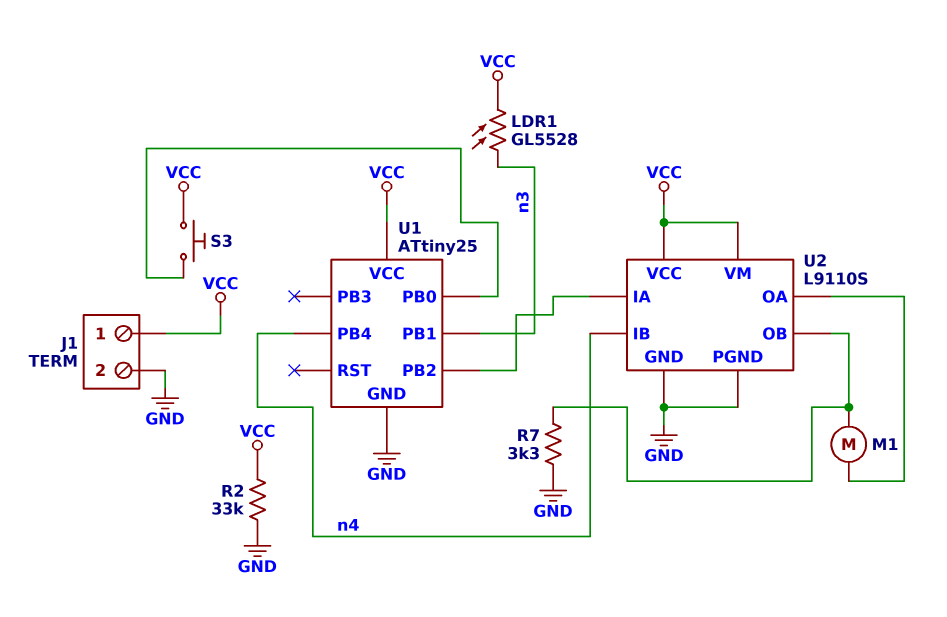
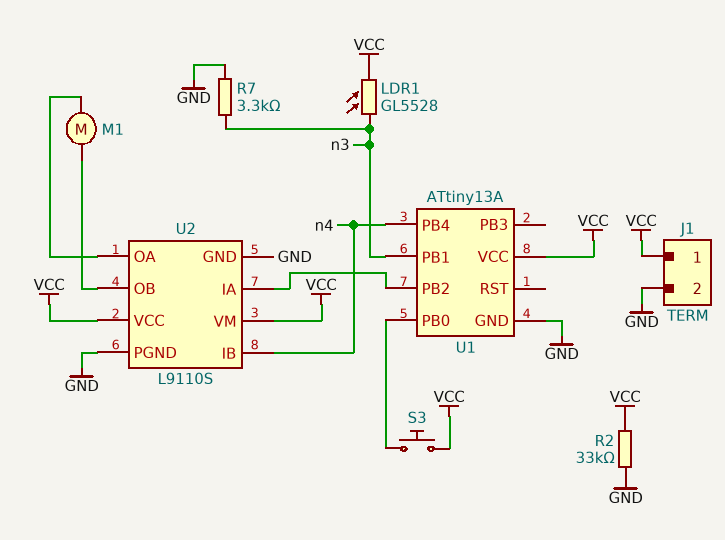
R7: 3.3k (GND, U2/OB) -> 3.3k (GND, n3)
U1: ATtiny25 -> ATtiny13A

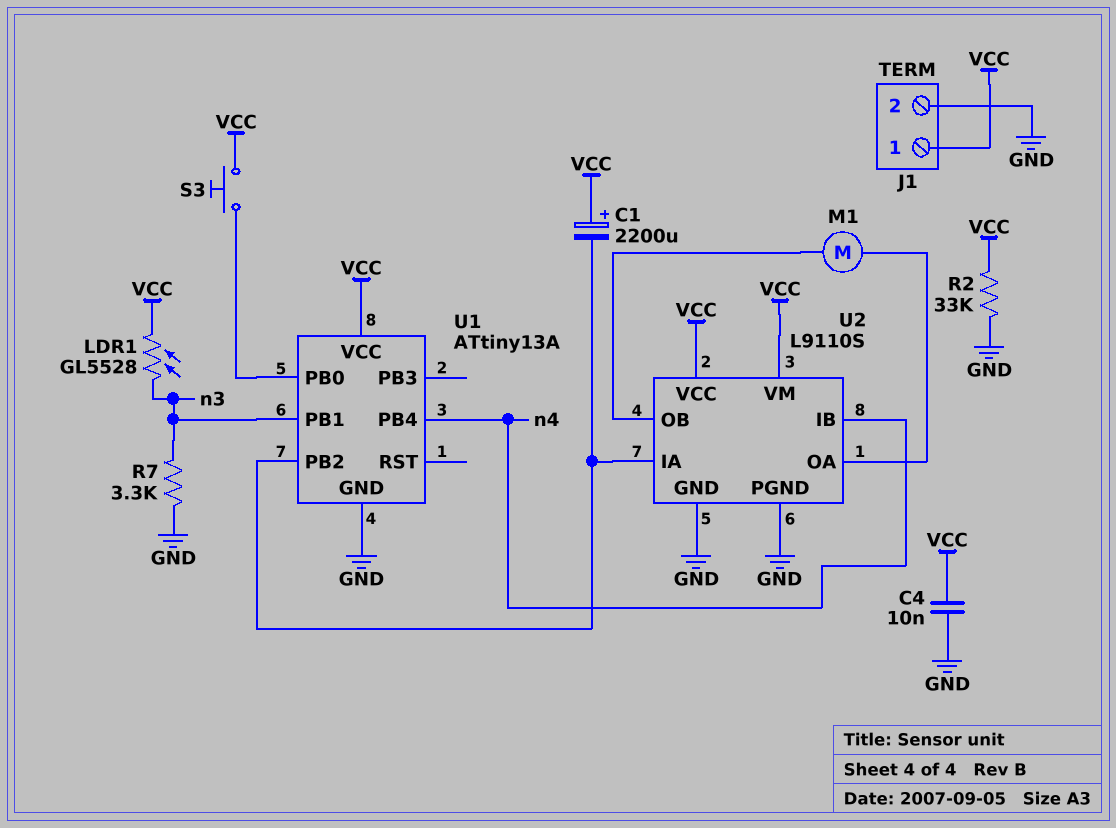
C1: none -> 2200uF (plus VCC, minus U1/PB2)
C4: none -> 10nF (GND, VCC)

